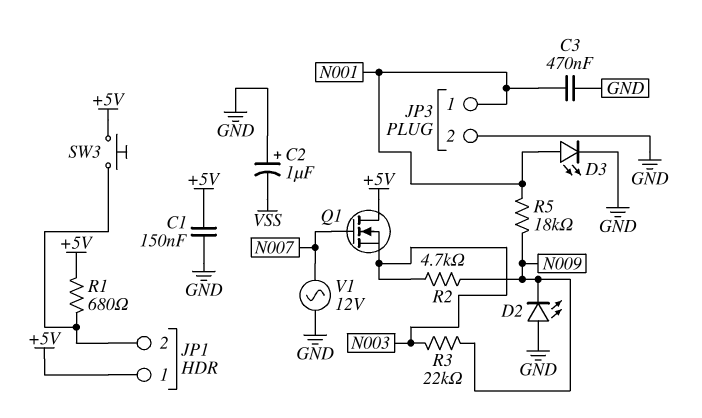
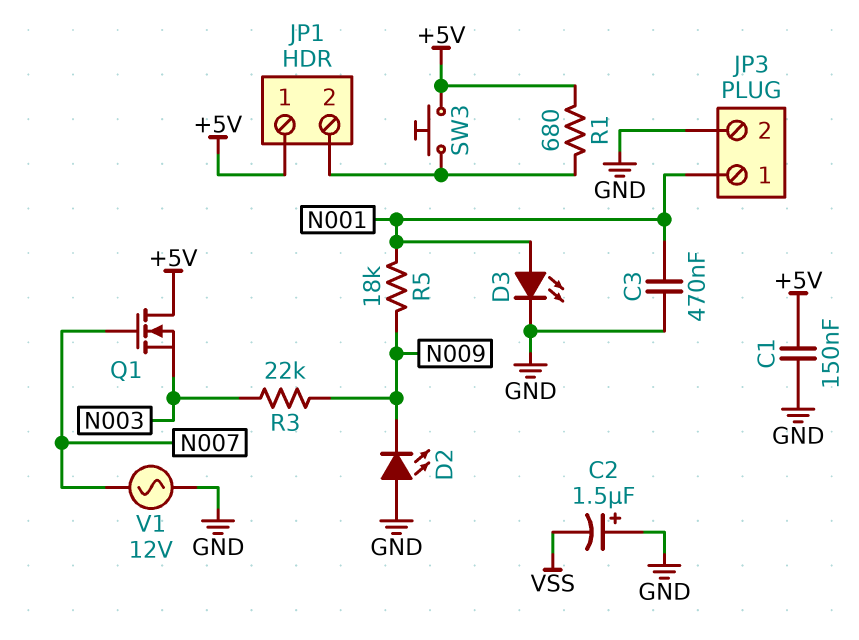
C2: 1uF (plus GND, minus VSS) -> 1.5uF (plus GND, minus VSS)
R2: 4.7k (N003, N009) -> none

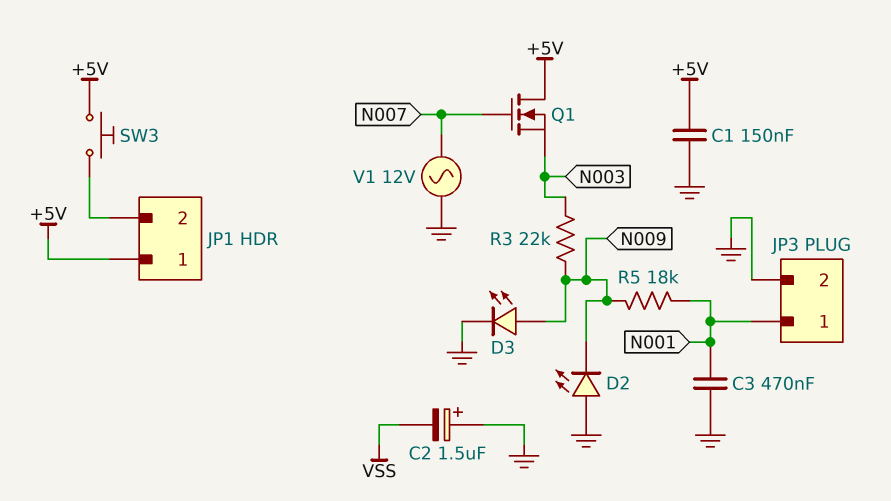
D3: LED (A N001, K GND) -> LED (A N009, K GND)
R1: 680 (+5V, JP1/2) -> none

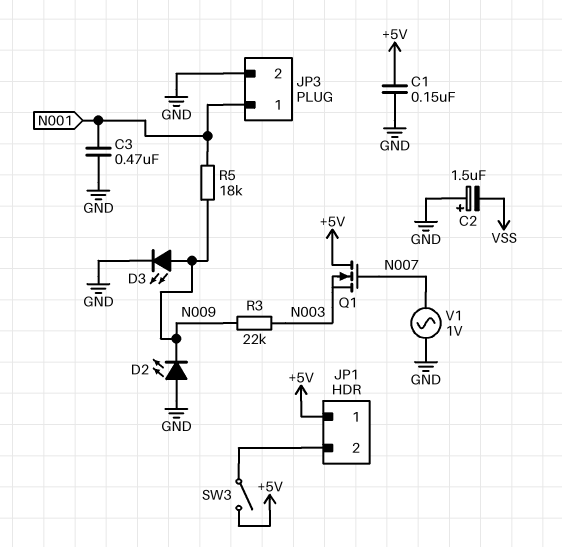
SW3: button (+5V, JP1/2) -> switch (+5V, JP1/2)
V1: AC 12V (GND, N007) -> AC 1V (GND, N007)

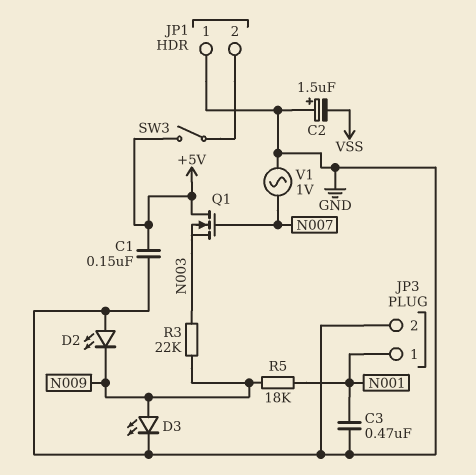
JP1 pin 1: +5V -> GND

